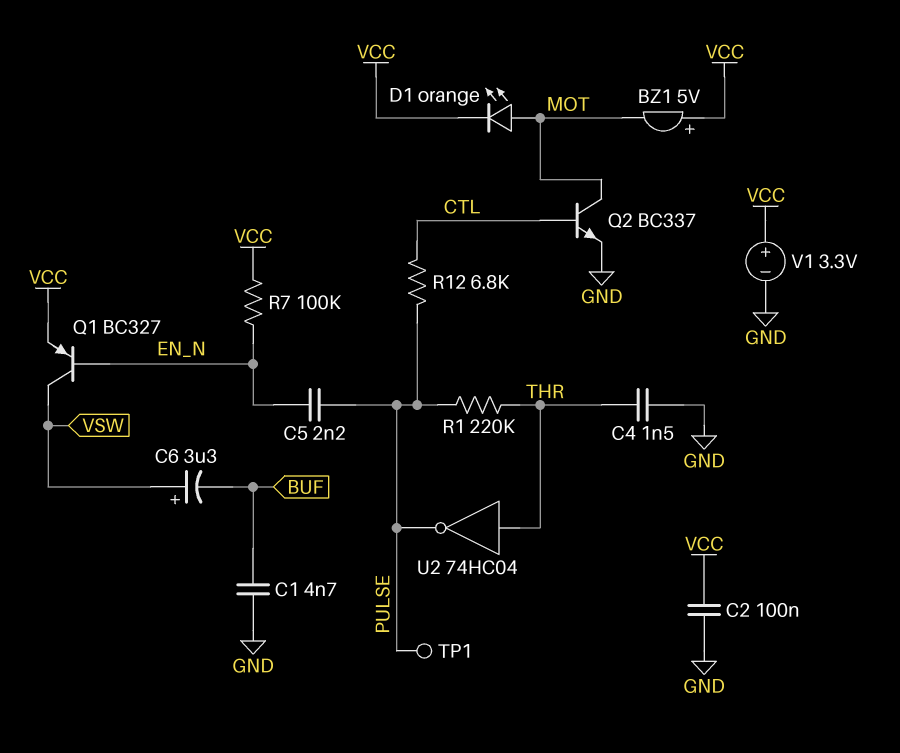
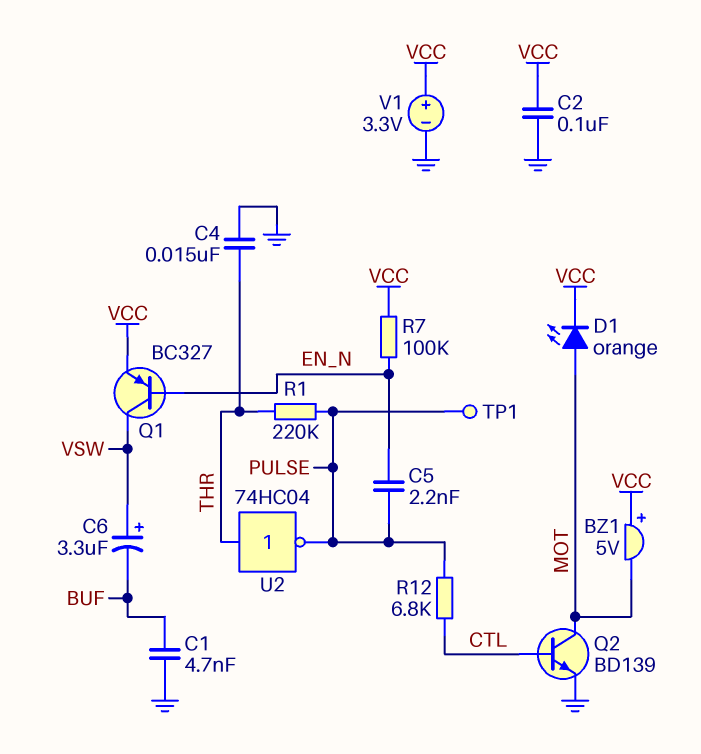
C4: 1.5nF (GND, THR) -> 15nF (GND, THR)
Q2: NPN BC337 (B CTL, C MOT, E GND) -> NPN BD139 (B CTL, C MOT, E GND)

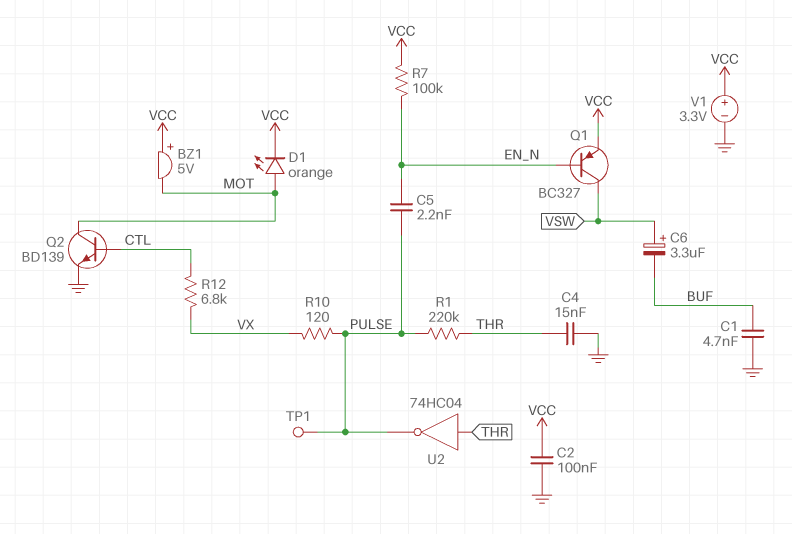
R10: none -> 120 (PULSE, VX)
R12: 6.8k (CTL, PULSE) -> 6.8k (CTL, VX)

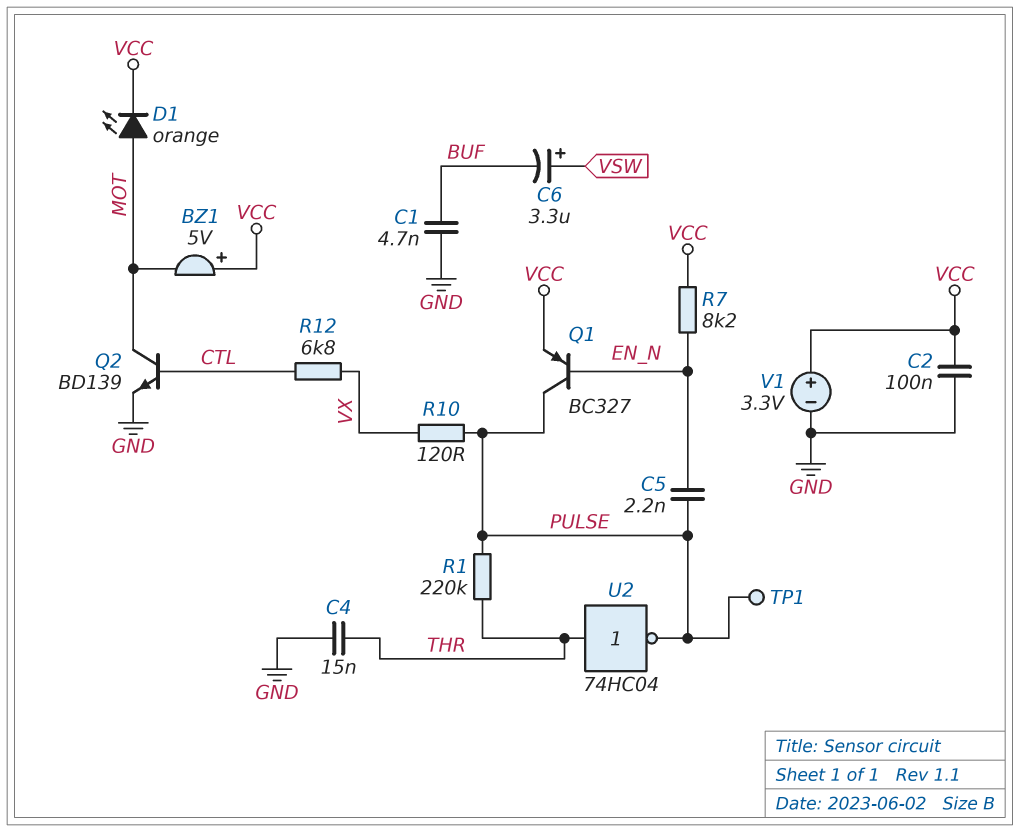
Q1: PNP BC327 (B EN_N, C VSW, E VCC) -> PNP BC327 (B EN_N, C PULSE, E VCC)
R7: 100k (EN_N, VCC) -> 8.2k (EN_N, VCC)

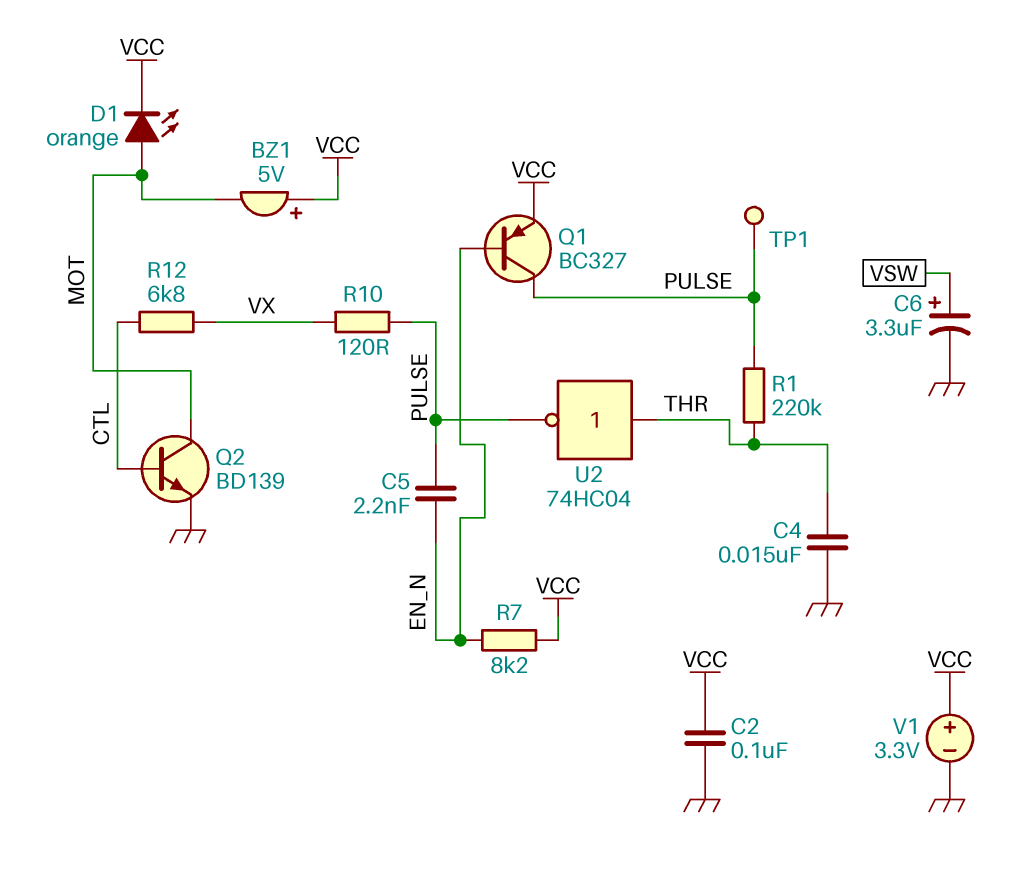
C1: 4.7nF (BUF, GND) -> none
C6: 3.3uF (plus VSW, minus BUF) -> 3.3uF (plus VSW, minus GND)

